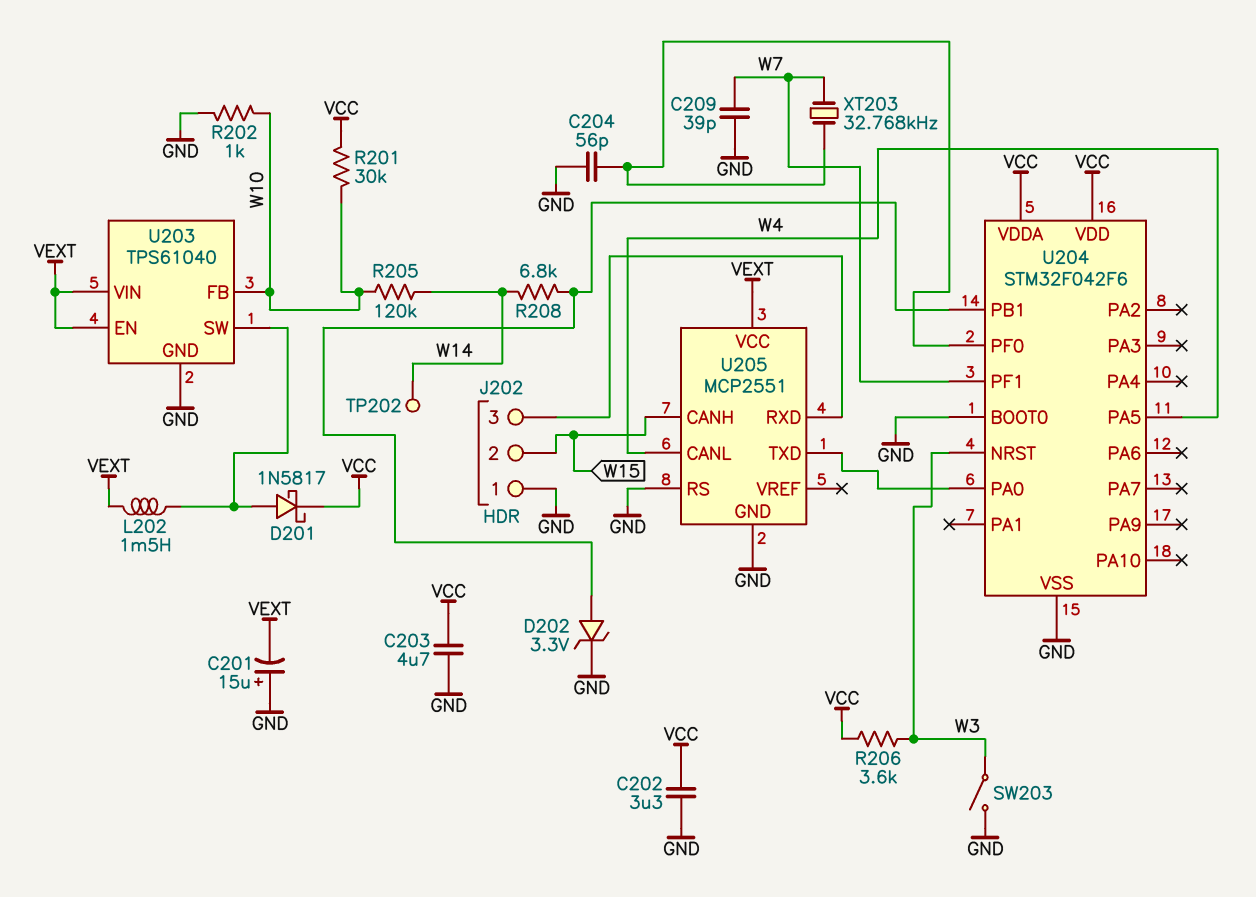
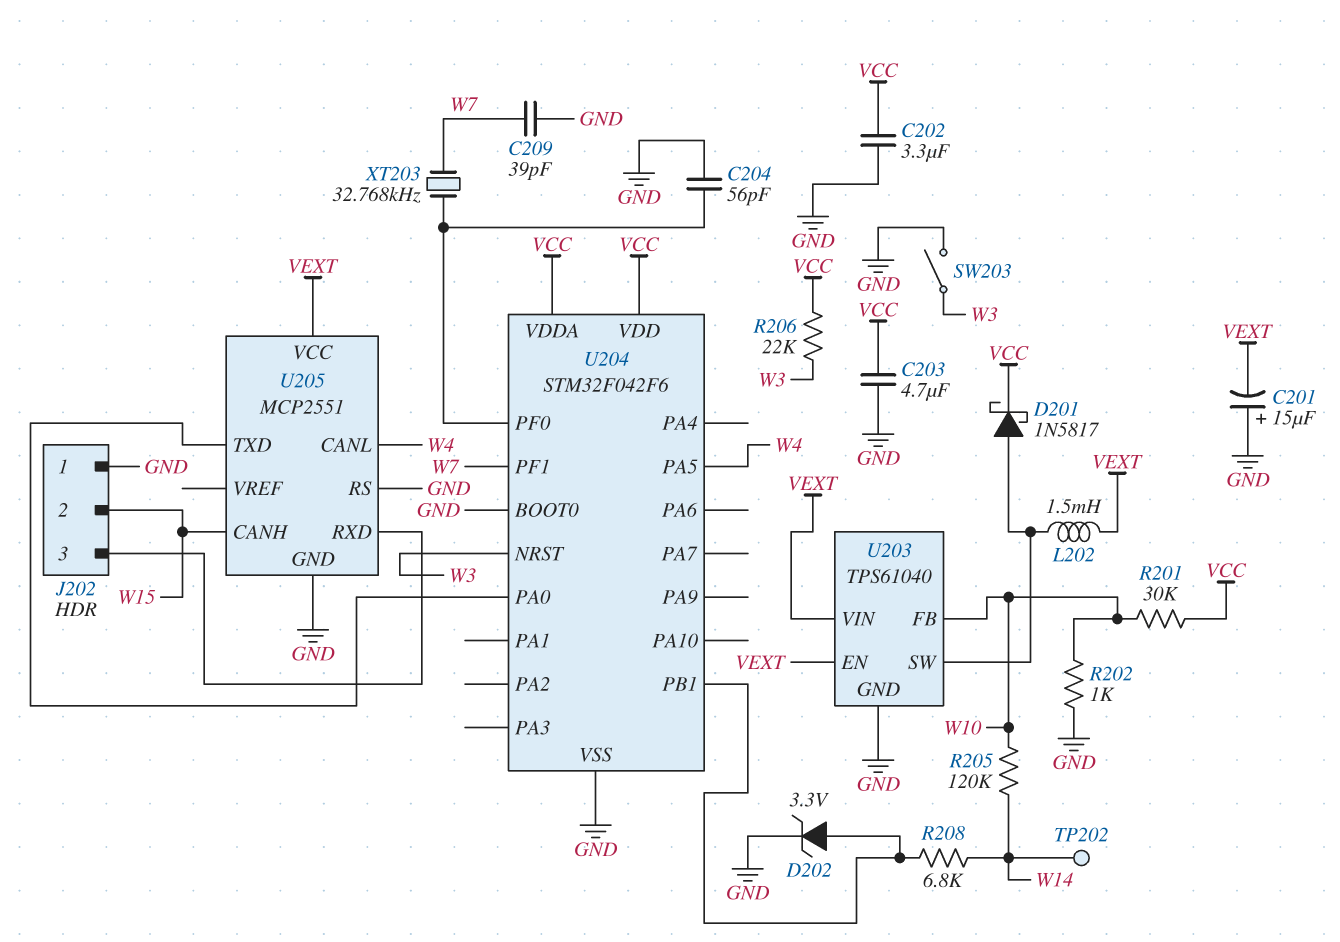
R206: 3.6k (VCC, W3) -> 22k (VCC, W3)

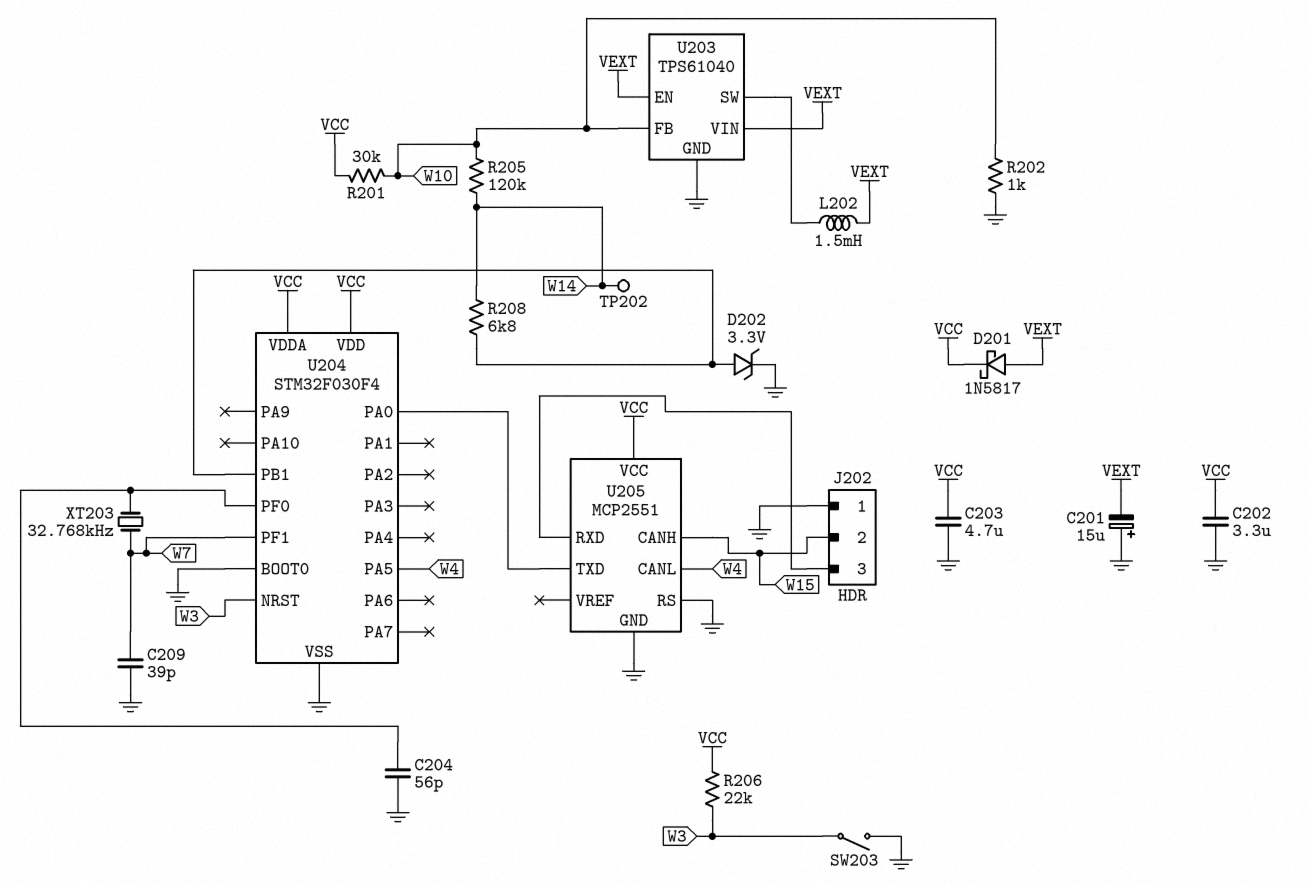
D201: schottky 1N5817 (A U203/SW, K VCC) -> schottky 1N5817 (A VEXT, K VCC)
U204: STM32F042F6 -> STM32F030F4
U205 pin VCC: VEXT -> VCC

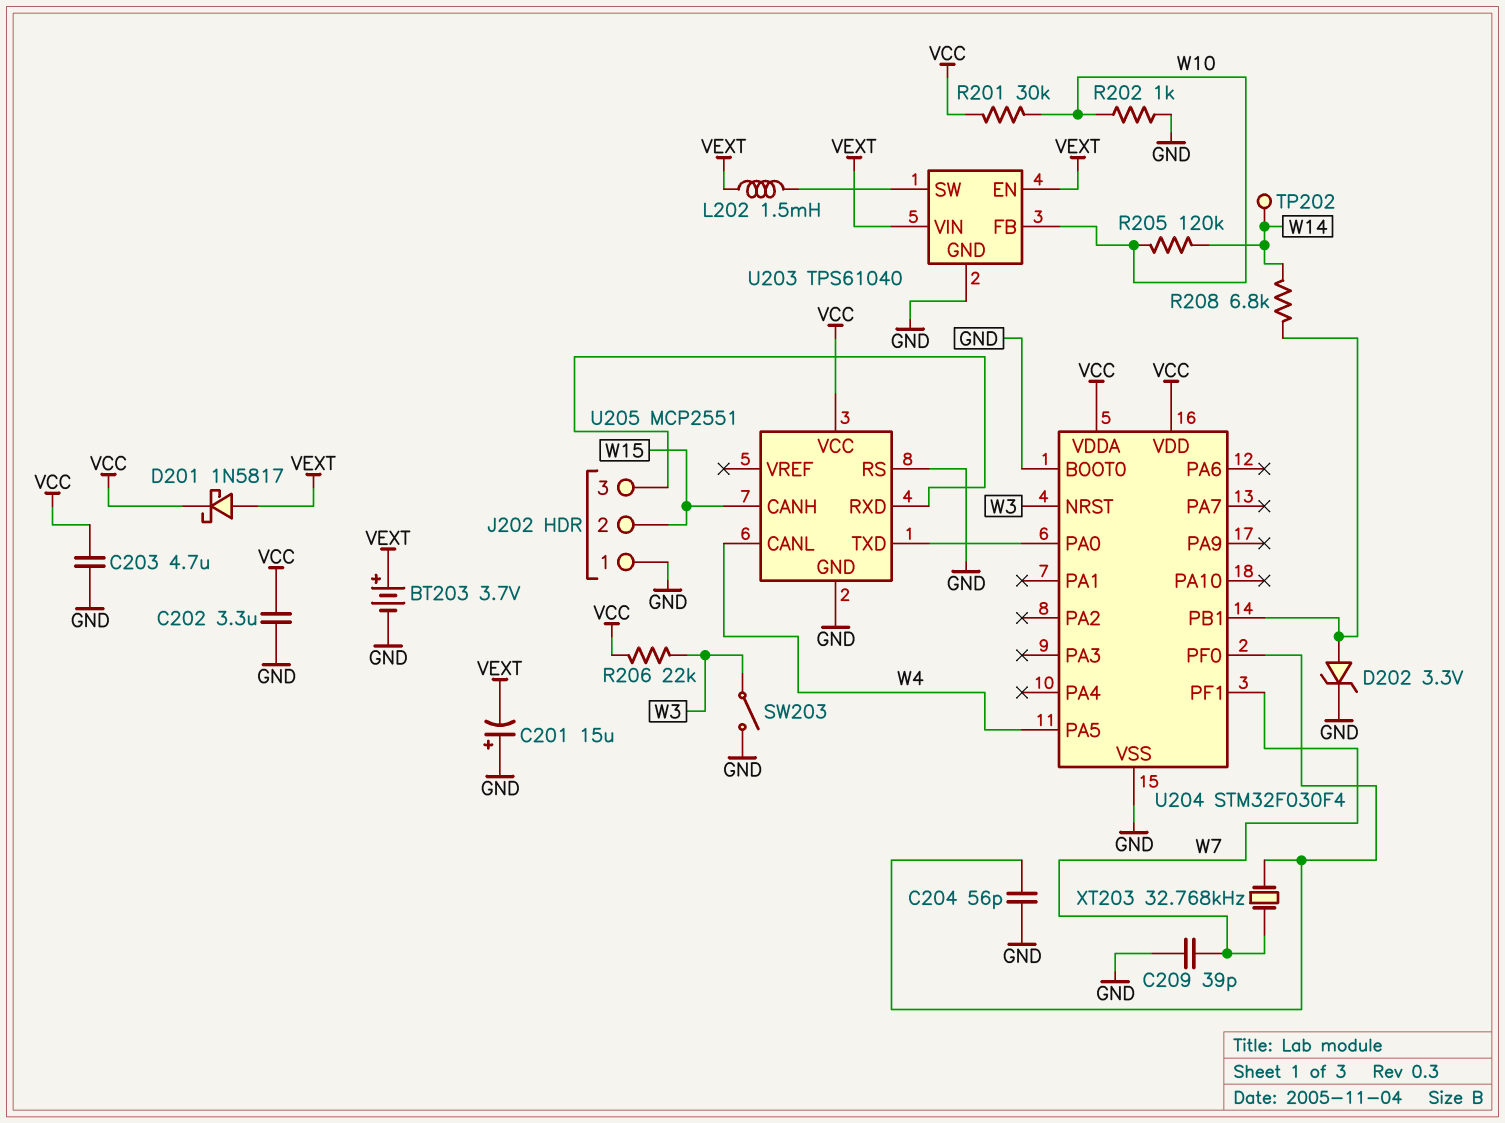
BT203: none -> 3.7V (plus VEXT, minus GND)

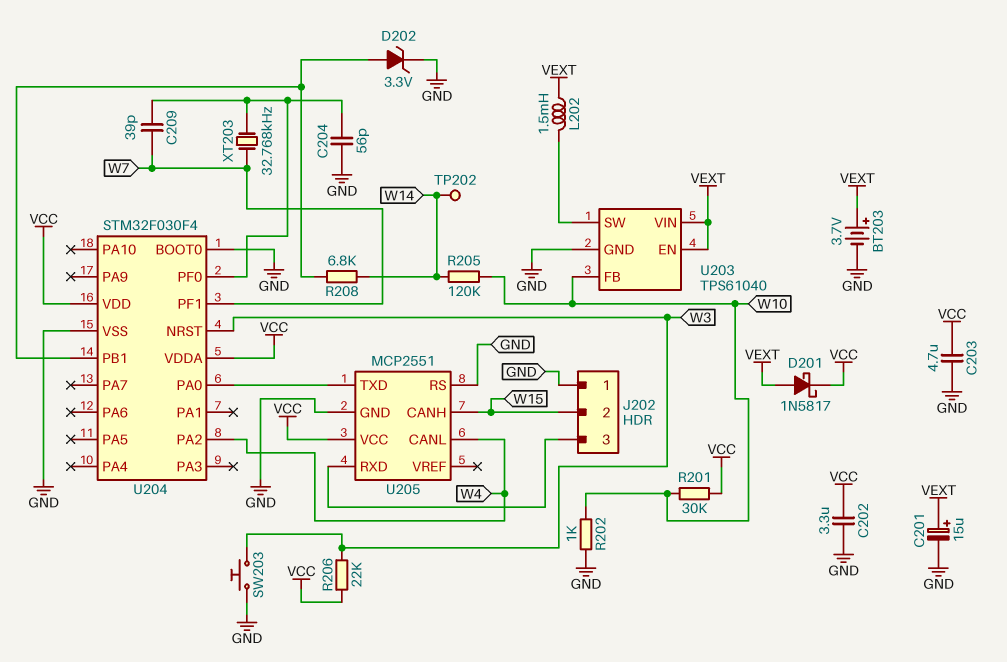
C201: 15uF (plus GND, minus VEXT) -> 15uF (plus VEXT, minus GND)
C209: 39pF (GND, W7) -> 39pF (U204/PF0, W7)
SW203: switch (GND, W3) -> button (GND, W3)
U204 pin PA2: none -> W4
U204 pin PA5: W4 -> none

